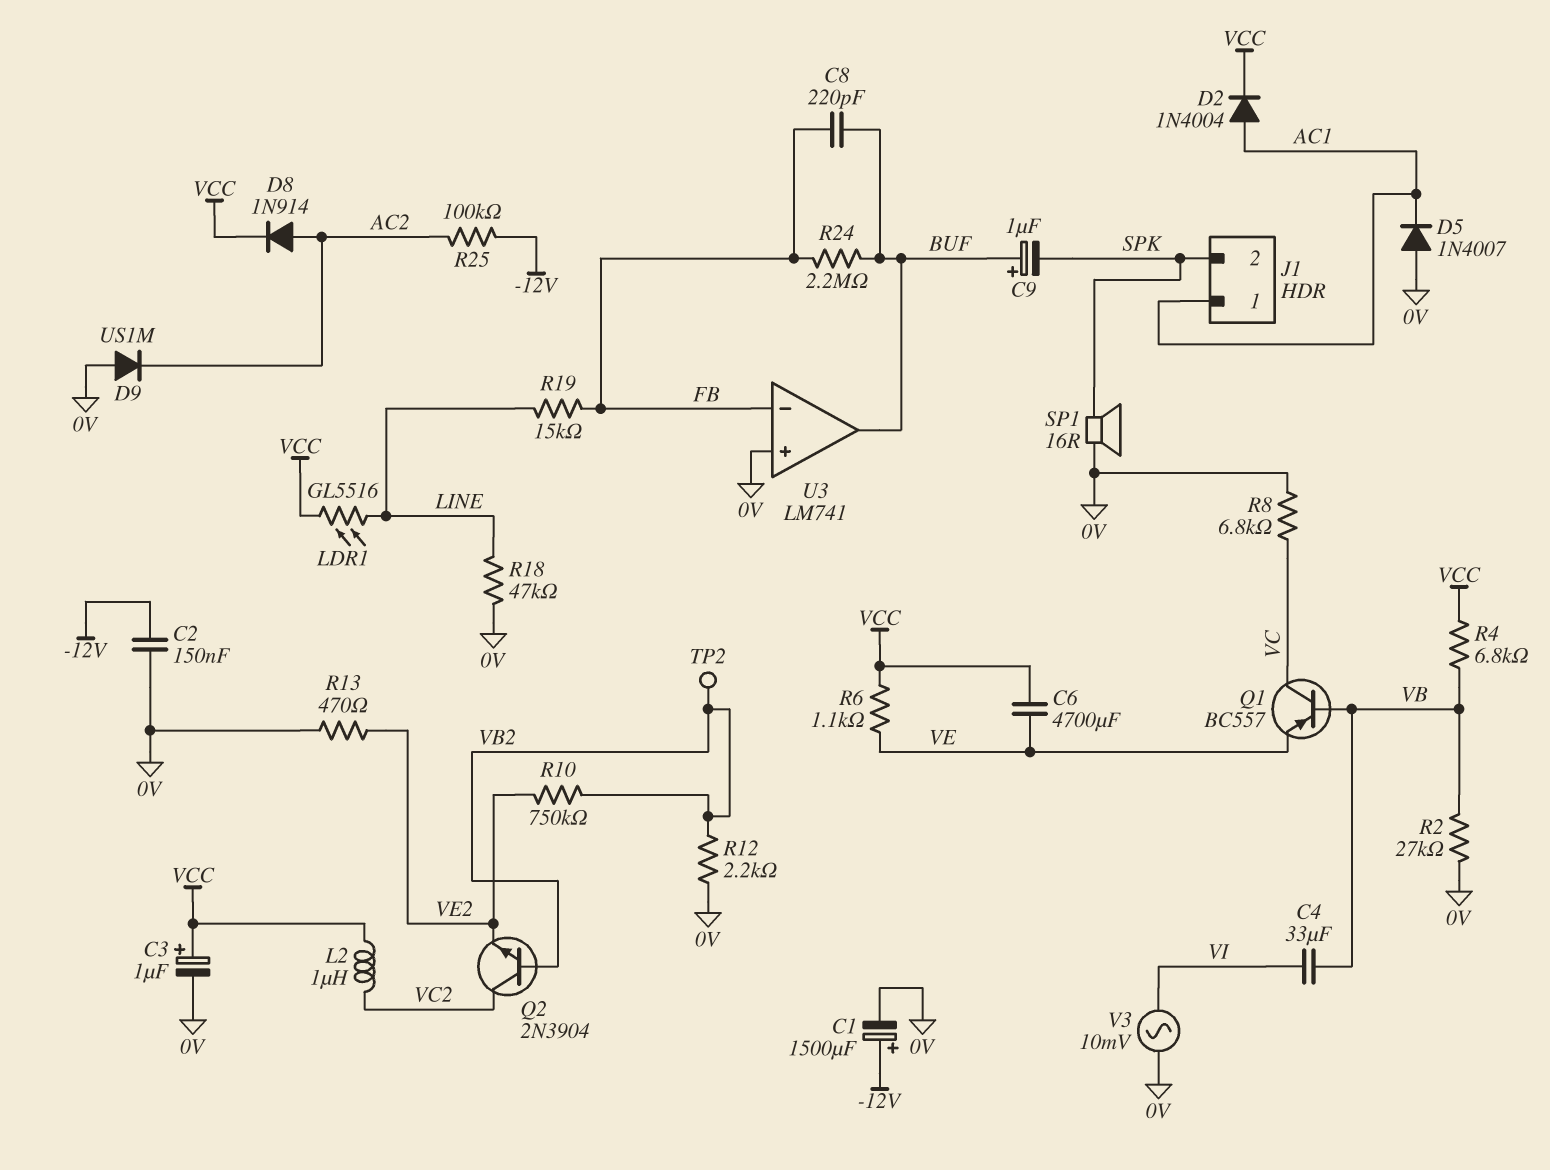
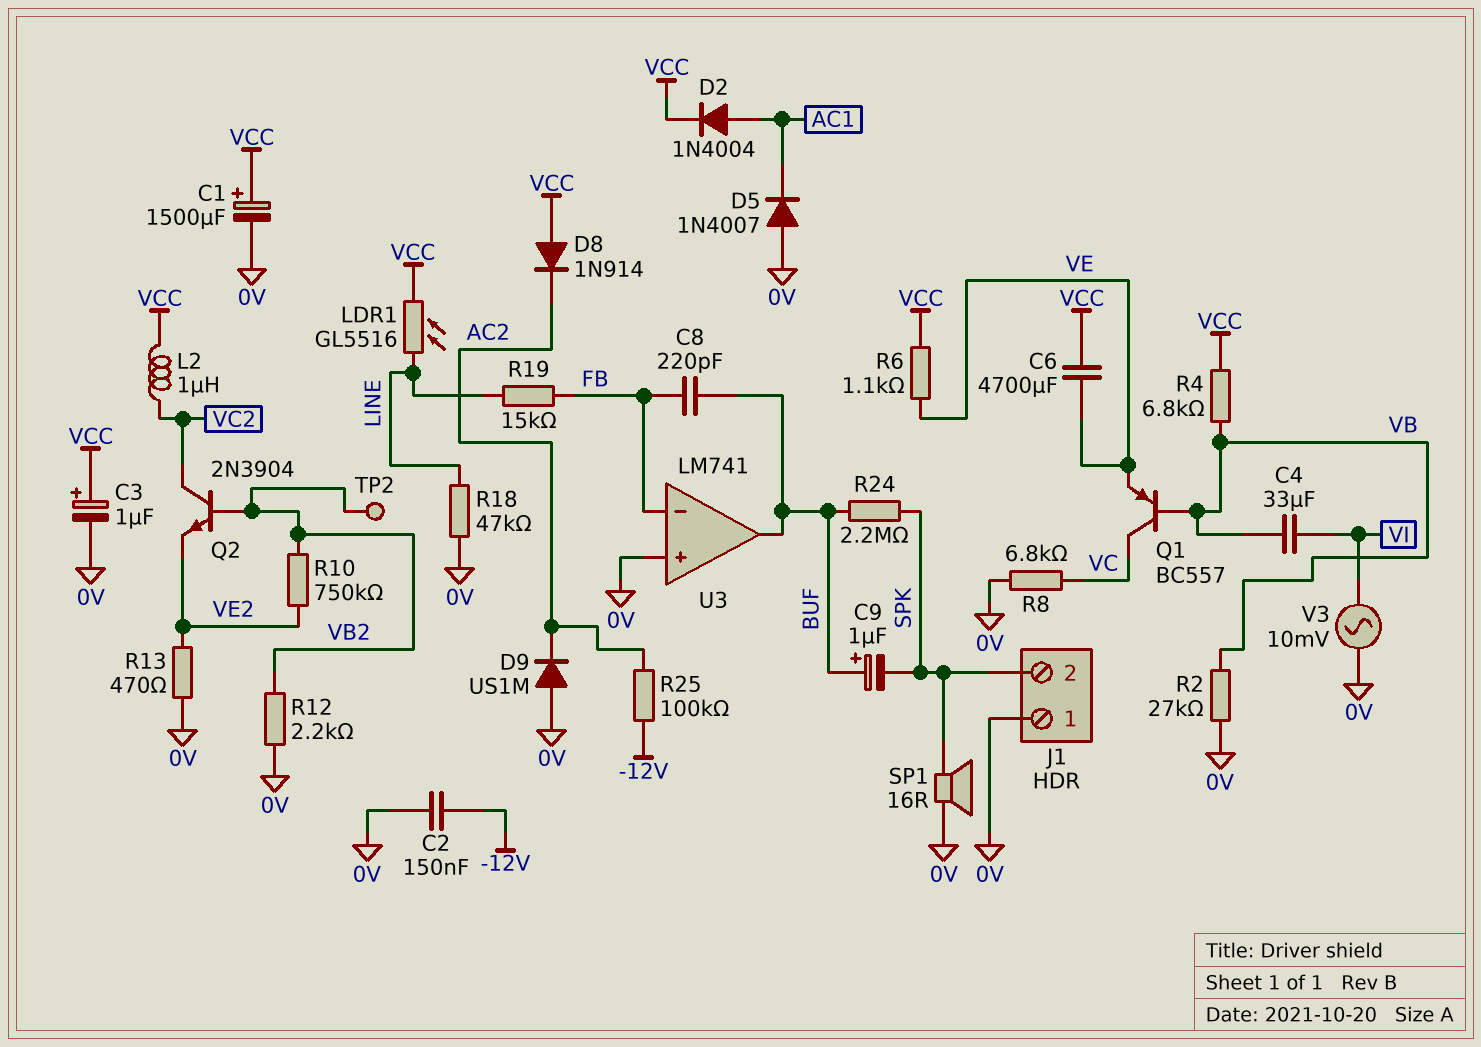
C1: 1500uF (plus -12V, minus 0V) -> 1500uF (plus VCC, minus 0V)
D8: diode 1N914 (A AC2, K VCC) -> diode 1N914 (A VCC, K AC2)
J1 pin 1: AC1 -> 0V
R24: 2.2M (BUF, FB) -> 2.2M (BUF, SPK)

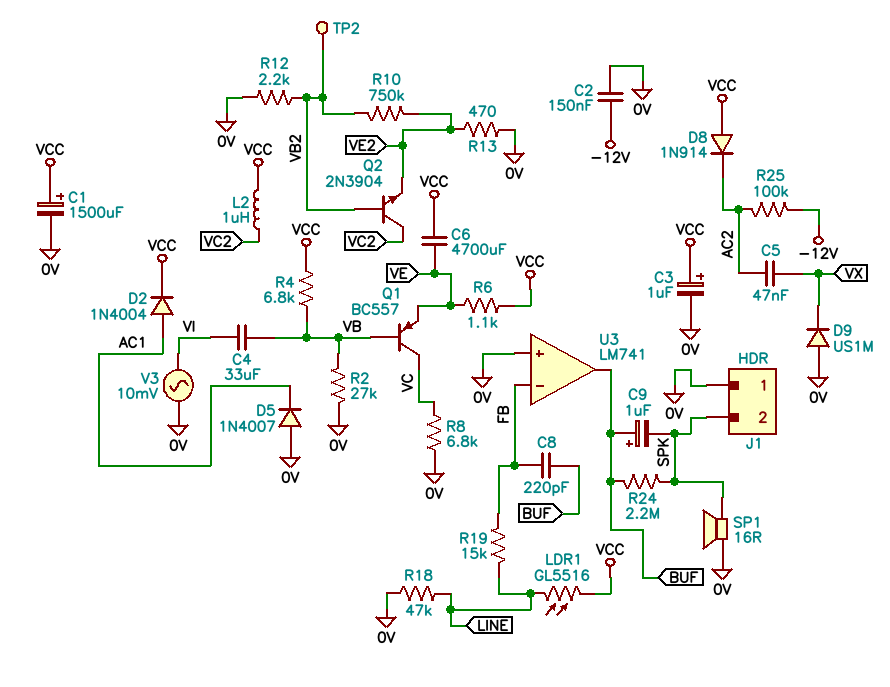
C5: none -> 47nF (AC2, VX)
D9: diode US1M (A 0V, K AC2) -> diode US1M (A 0V, K VX)

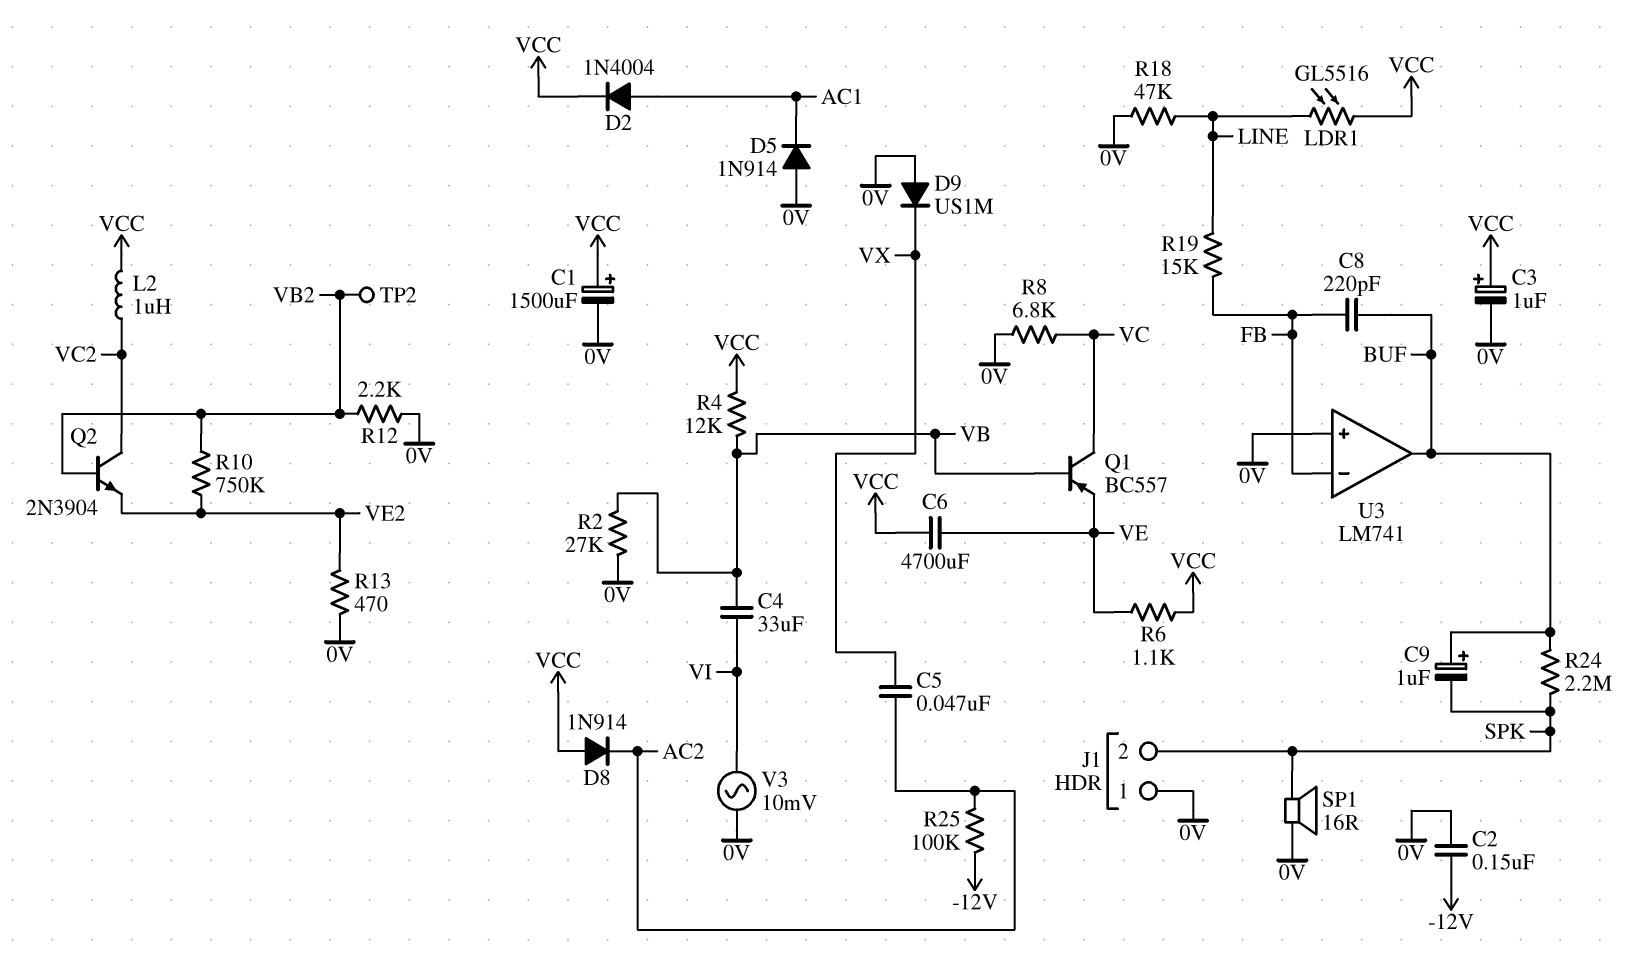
D5: diode 1N4007 (A 0V, K AC1) -> diode 1N914 (A 0V, K AC1)
R4: 6.8k (VB, VCC) -> 12k (VB, VCC)

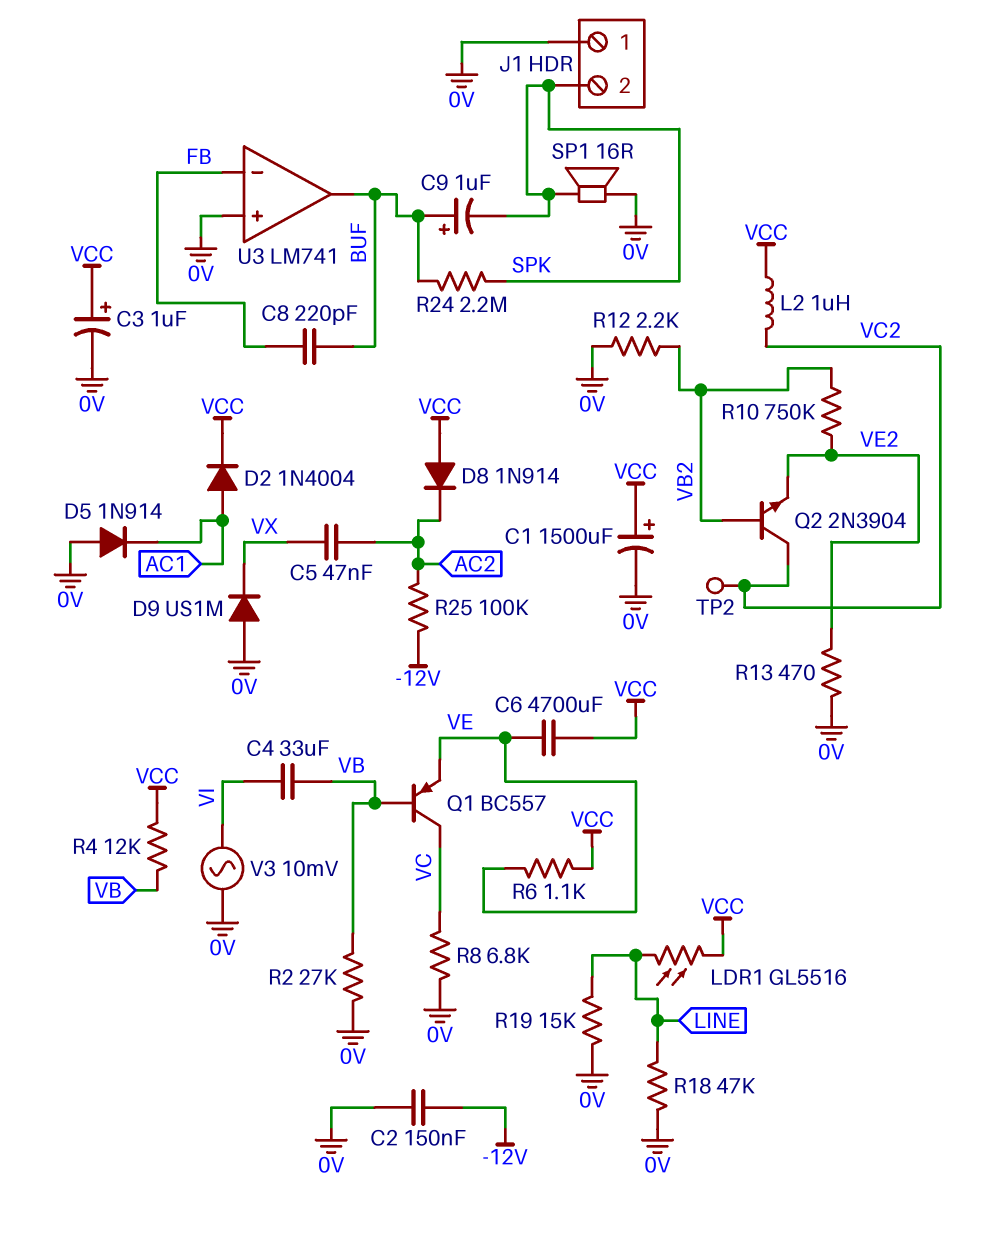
R19: 15k (FB, LINE) -> 15k (0V, LINE)
TP2: test point (VB2) -> test point (VC2)

